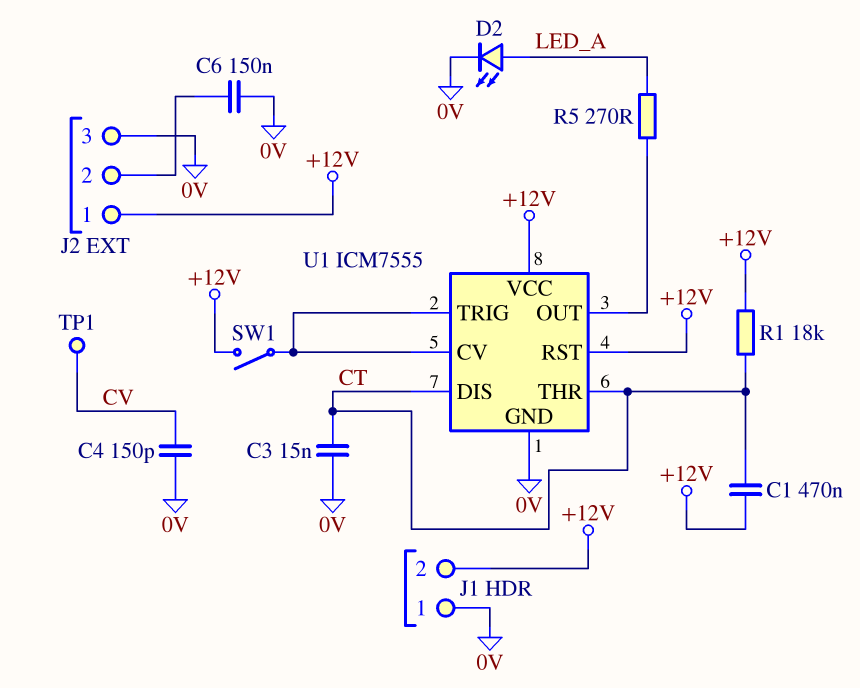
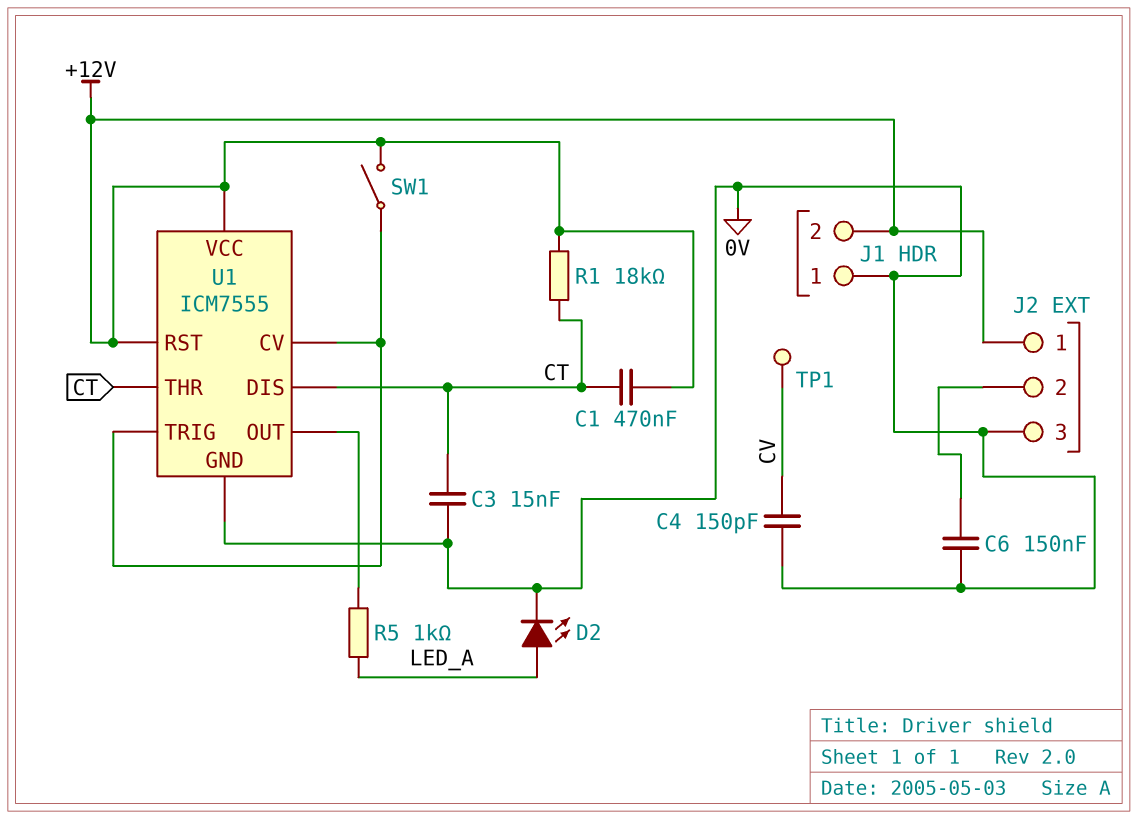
R5: 270 (LED_A, U1/OUT) -> 1k (LED_A, U1/OUT)

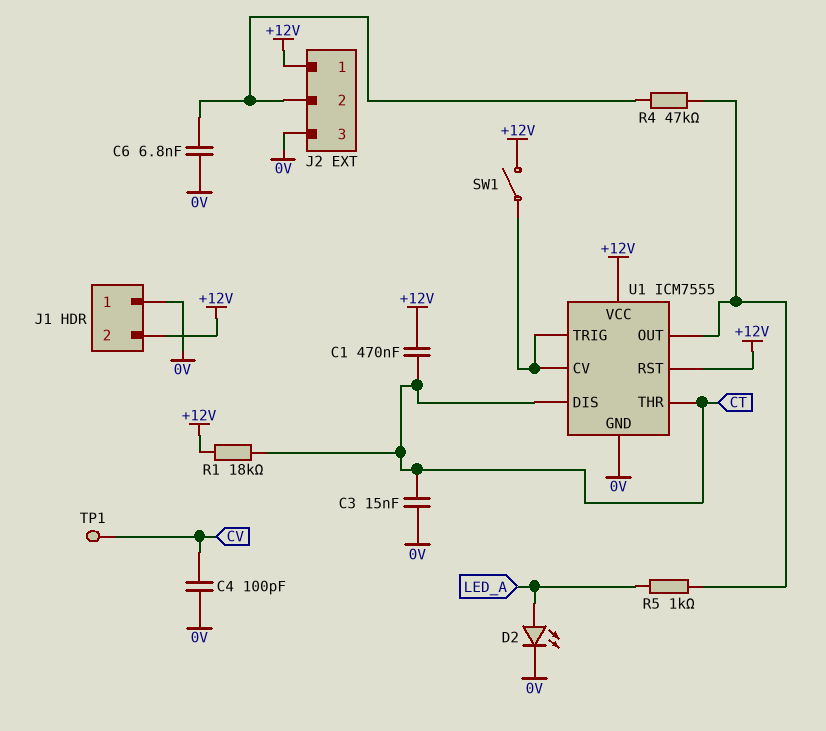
C4: 150pF (0V, CV) -> 100pF (0V, CV)
C6: 150nF (0V, J2/2) -> 6.8nF (0V, J2/2)
R4: none -> 47k (J2/2, U1/OUT)

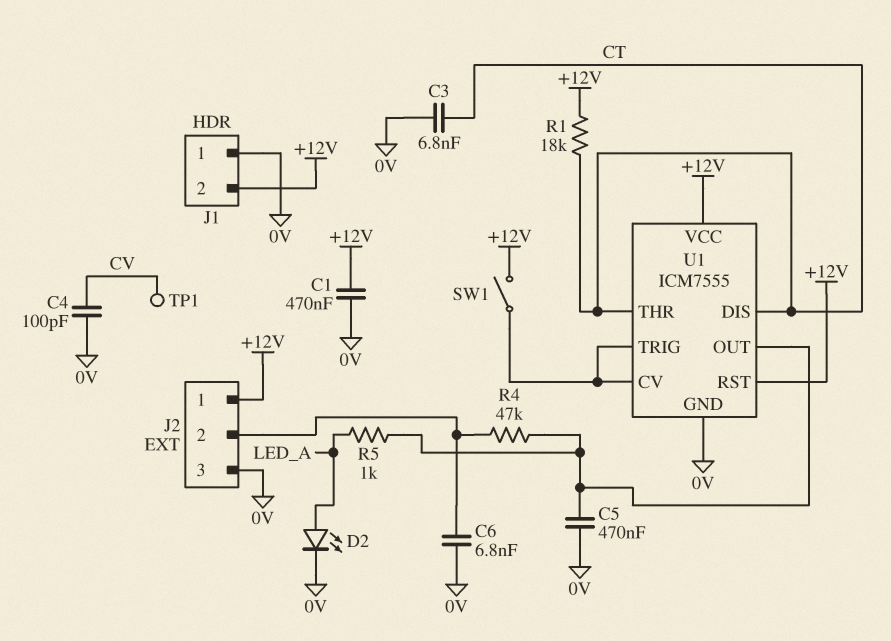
C1: 470nF (+12V, CT) -> 470nF (+12V, 0V)
C3: 15nF (0V, CT) -> 6.8nF (0V, CT)
C5: none -> 470nF (0V, U1/OUT)

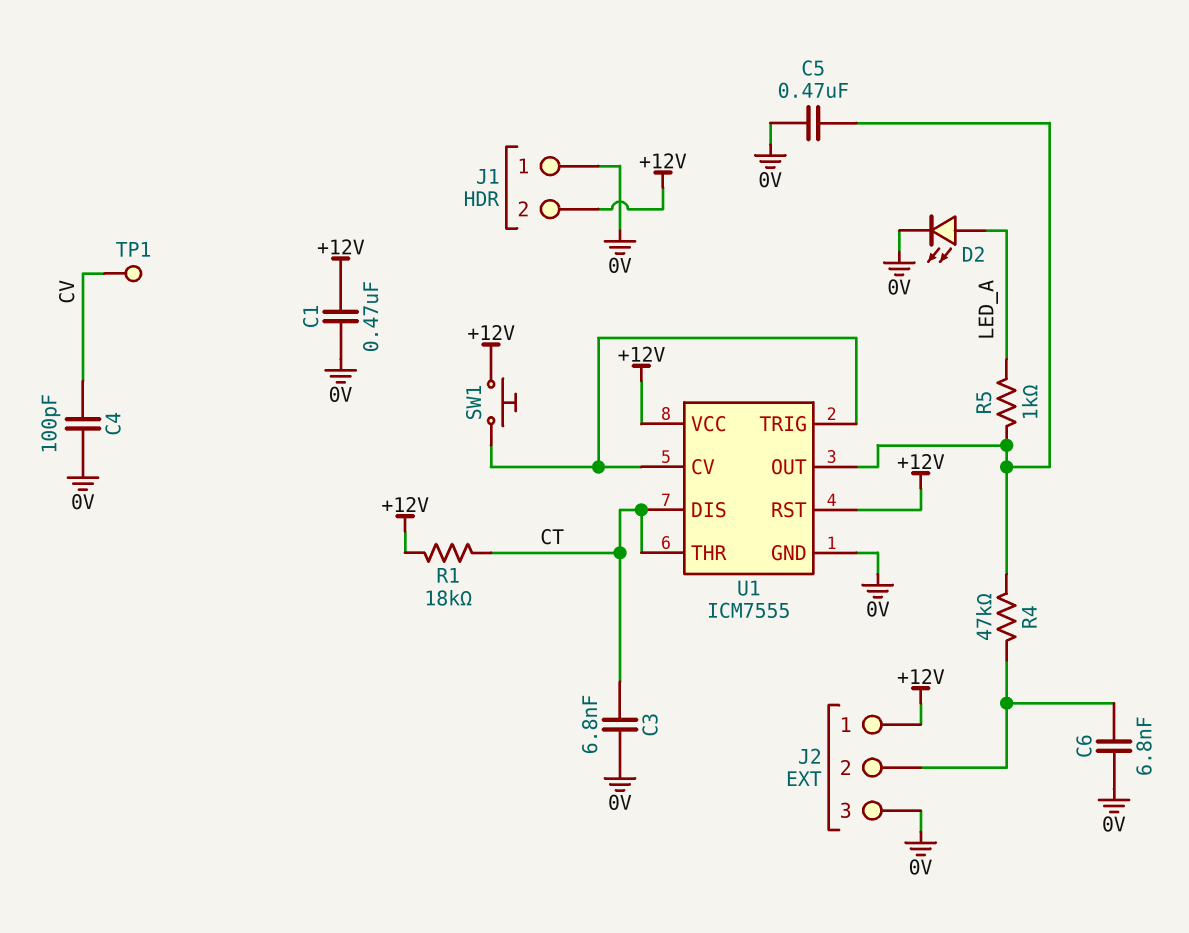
SW1: switch (+12V, U1/CV) -> button (+12V, U1/CV)

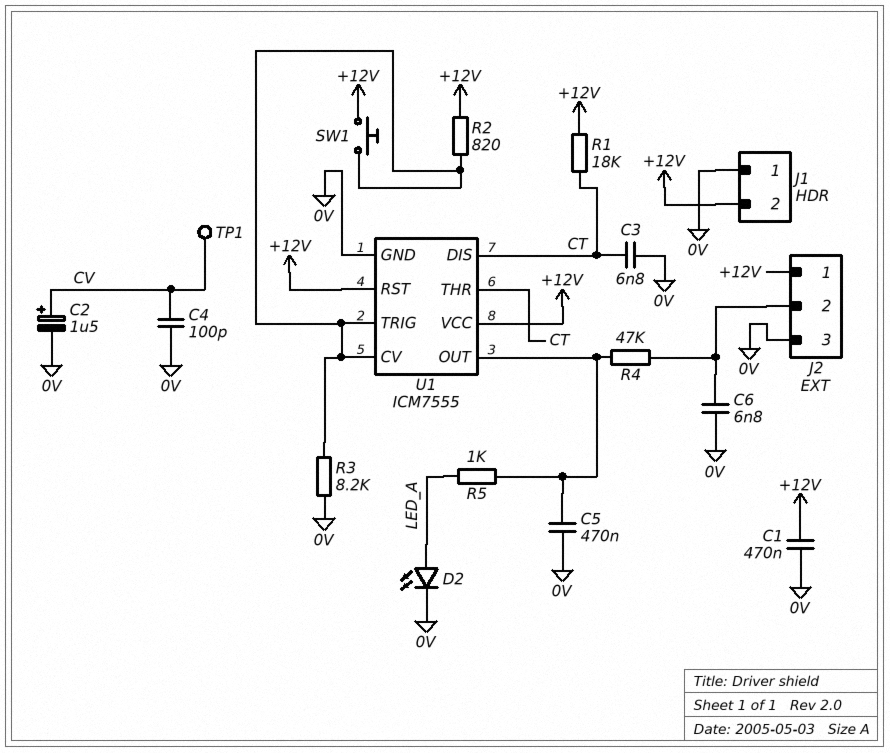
C2: none -> 1.5uF (plus CV, minus 0V)
R2: none -> 820 (+12V, U1/CV)
R3: none -> 8.2k (0V, U1/CV)

